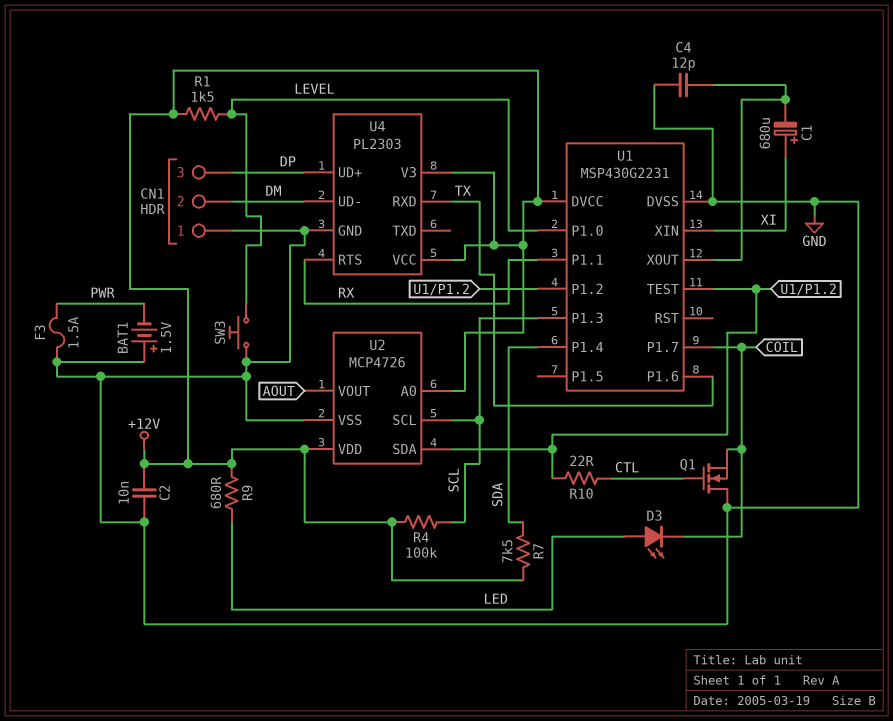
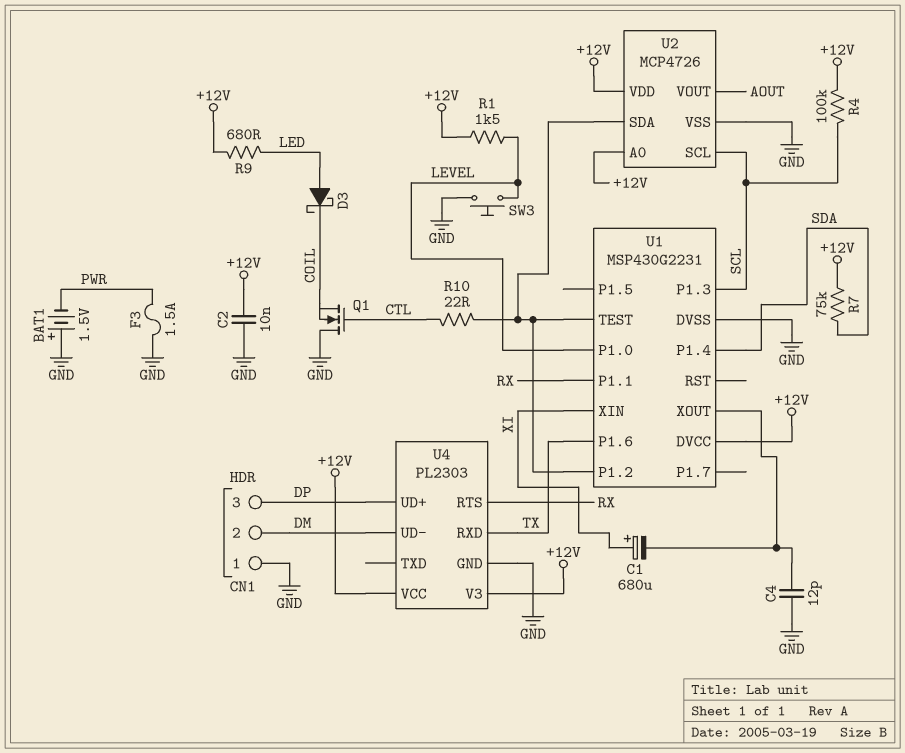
D3: LED (A LED, K COIL) -> schottky (A LED, K COIL)
R7: 7.5k (+12V, SDA) -> 75k (+12V, SDA)
U1 pin P1.7: COIL -> none

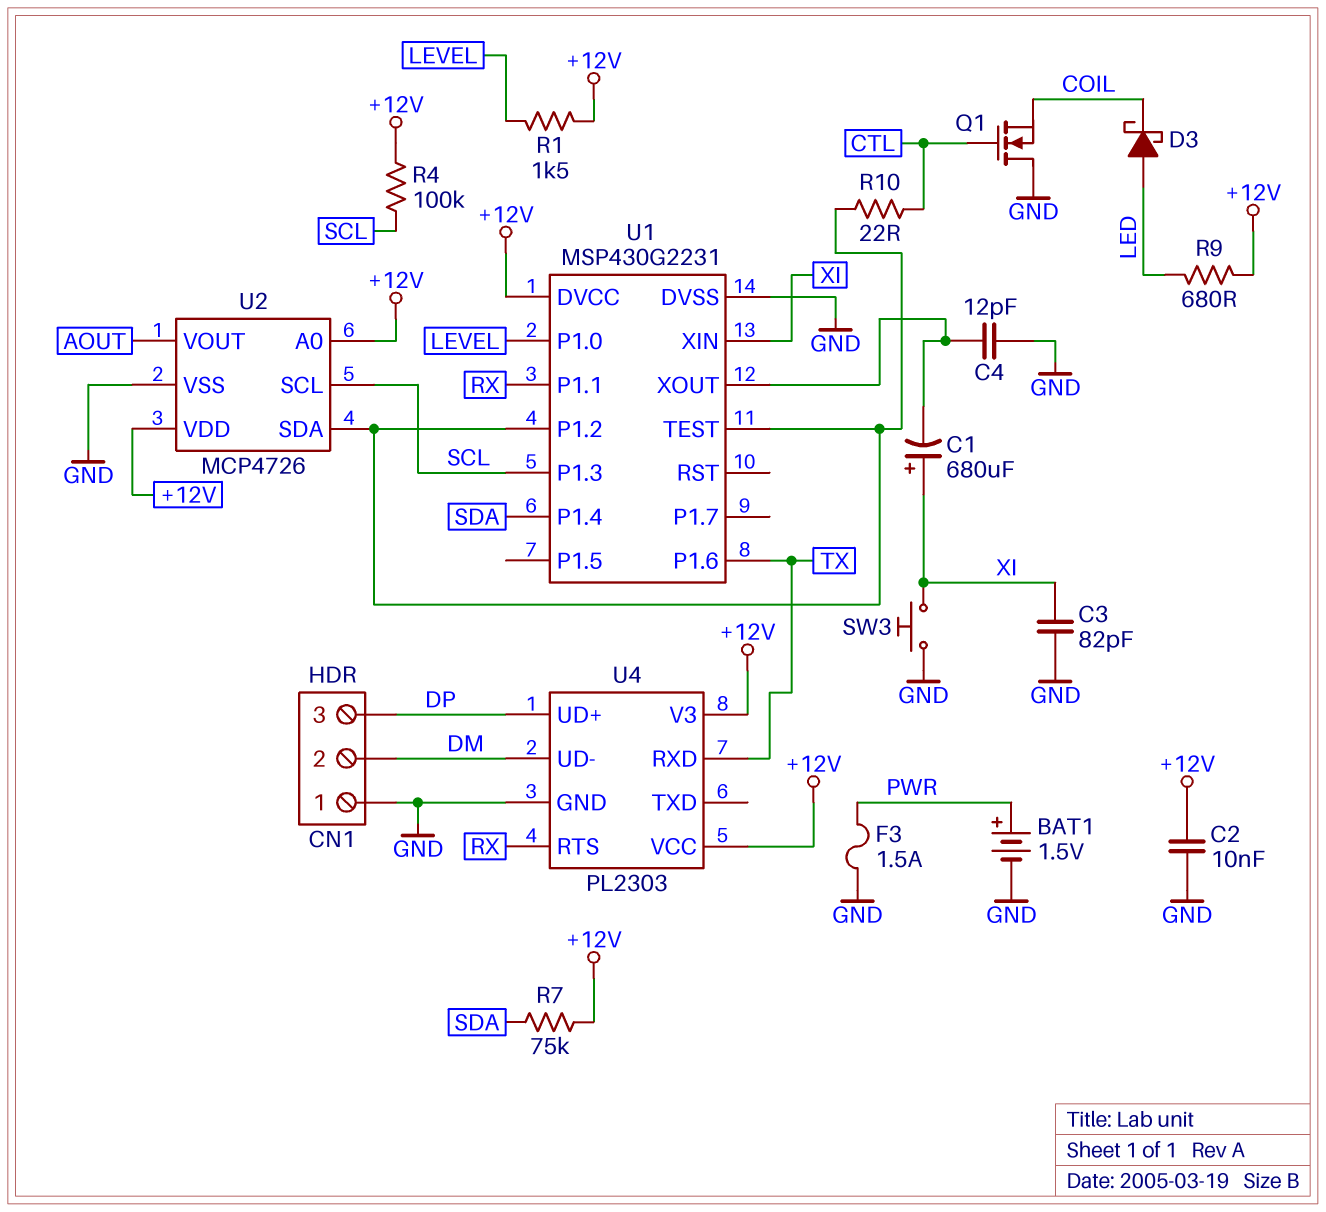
BAT1: 1.5V (plus GND, minus PWR) -> 1.5V (plus PWR, minus GND)
C3: none -> 82pF (GND, XI)
SW3: button (GND, LEVEL) -> button (GND, XI)

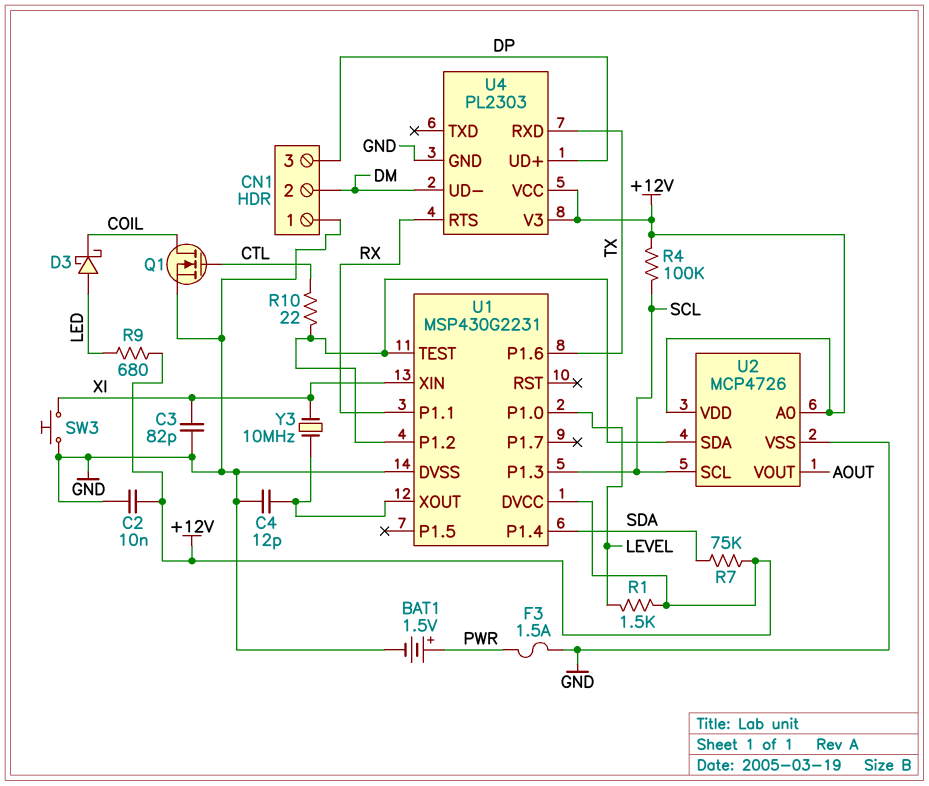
C1: 680uF (plus XI, minus U1/XOUT) -> none
Q1: NMOS (G CTL, D GND, S COIL) -> NMOS (G CTL, D COIL, S GND)
Y3: none -> 10MHz (U1/XOUT, XI)

